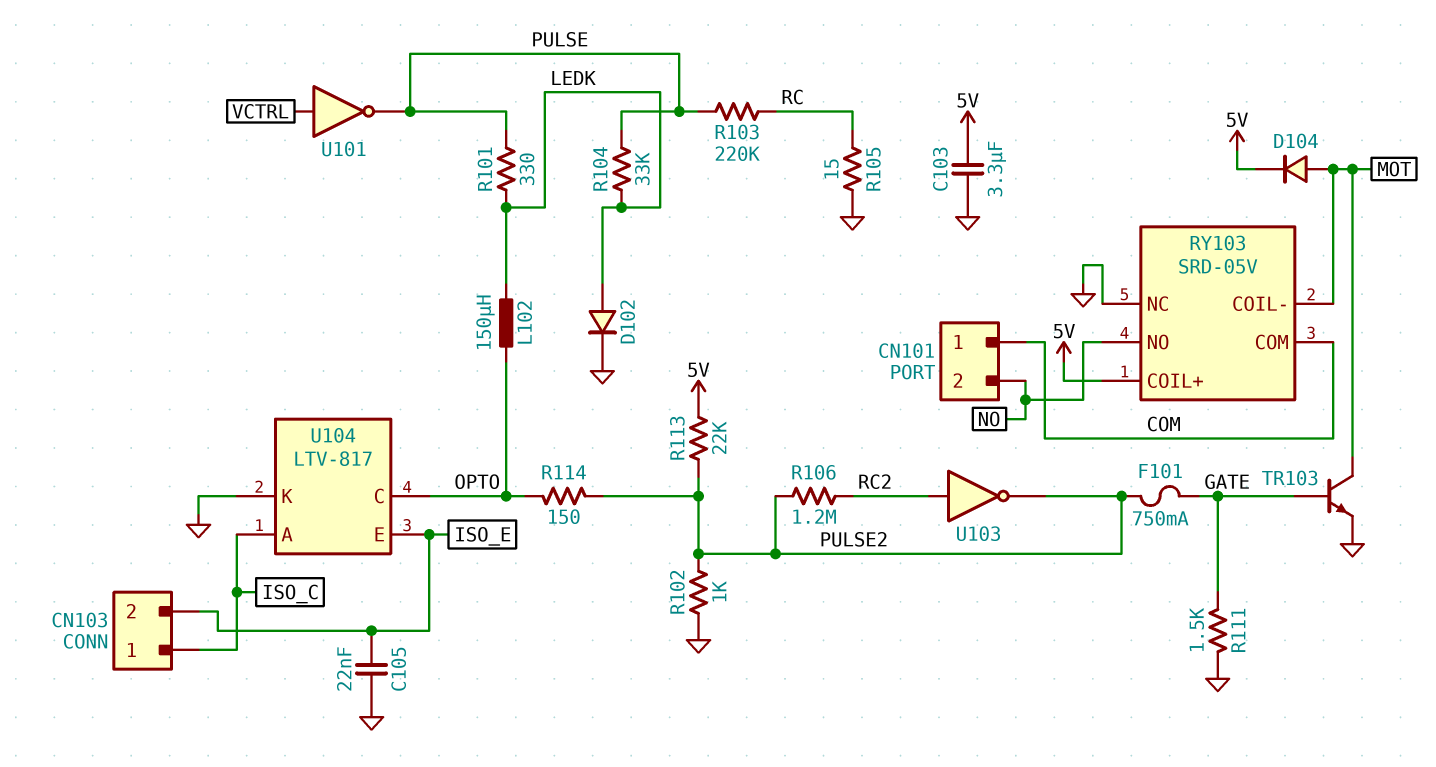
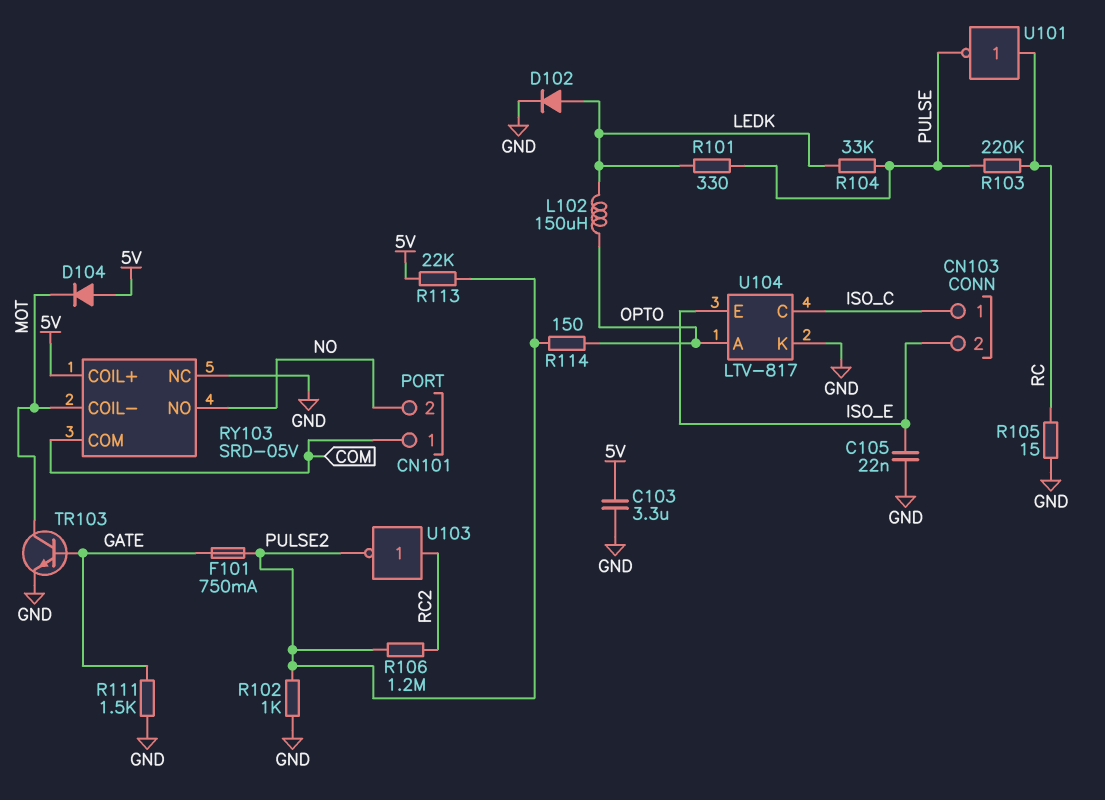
D104: diode (A MOT, K 5V) -> diode (A 5V, K MOT)
U101: NOT (in VCTRL, out PULSE) -> NOT (in RC, out PULSE)
U104 pin A: ISO_C -> OPTO
U104 pin C: OPTO -> ISO_C

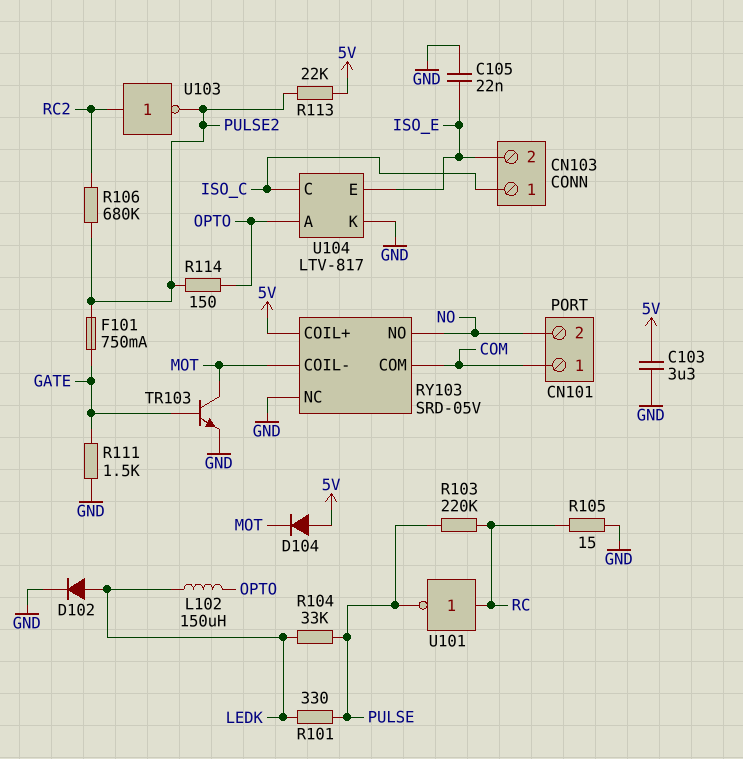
R102: 1k (GND, PULSE2) -> none
R106: 1.2M (PULSE2, RC2) -> 680k (PULSE2, RC2)

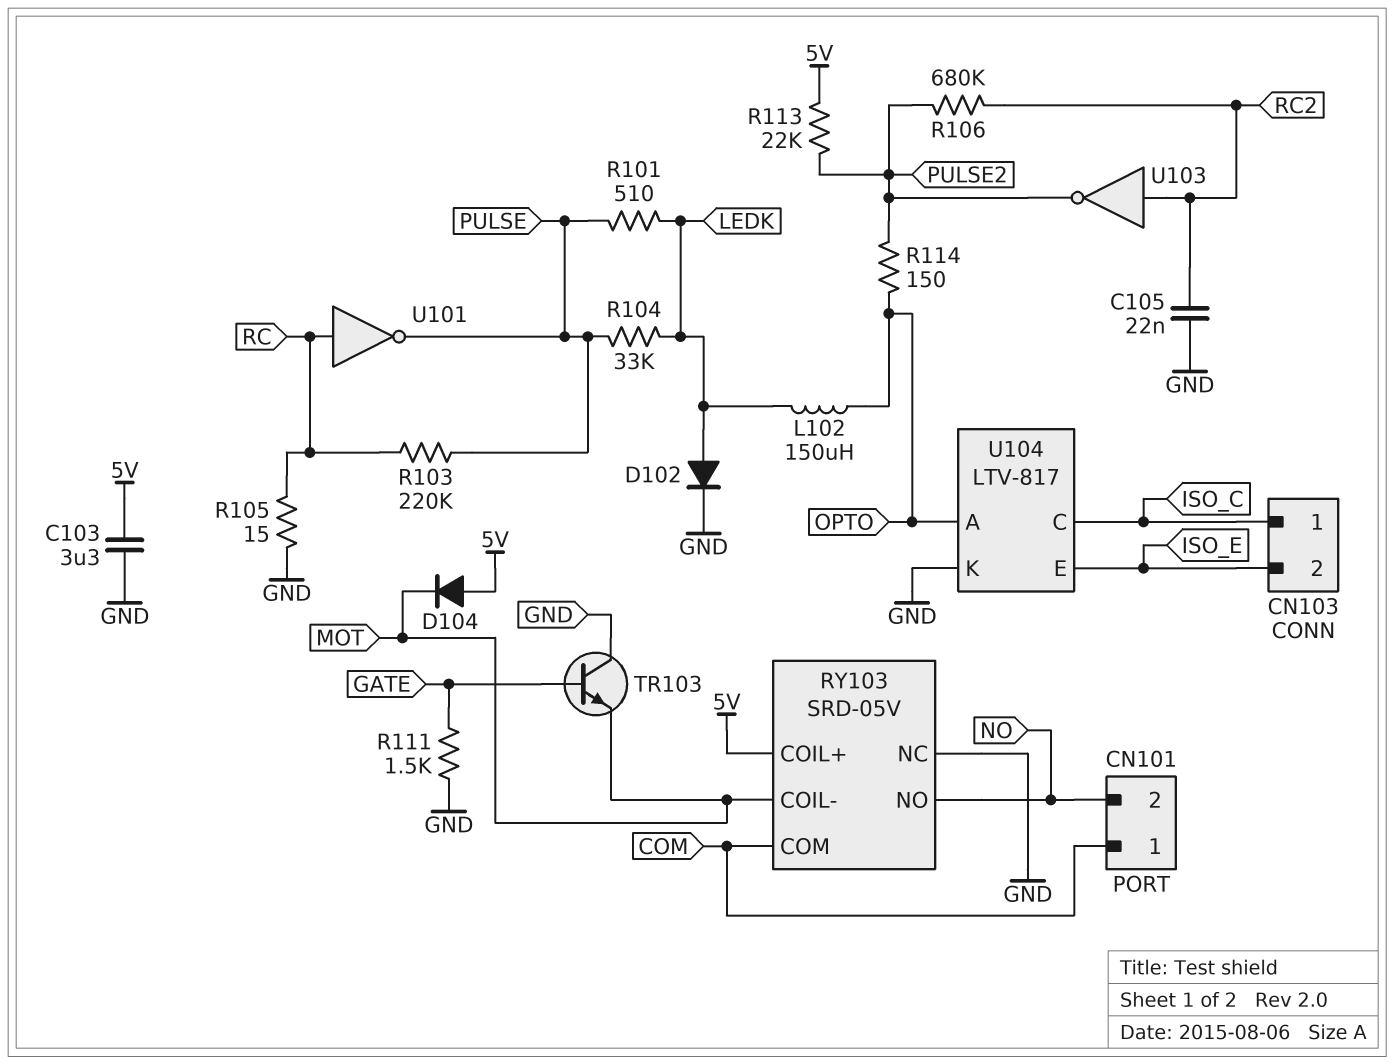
C105: 22nF (GND, ISO_E) -> 22nF (GND, RC2)
F101: 750mA (GATE, PULSE2) -> none
R101: 330 (LEDK, PULSE) -> 510 (LEDK, PULSE)
TR103: NPN (B GATE, C MOT, E GND) -> NPN (B GATE, C GND, E MOT)

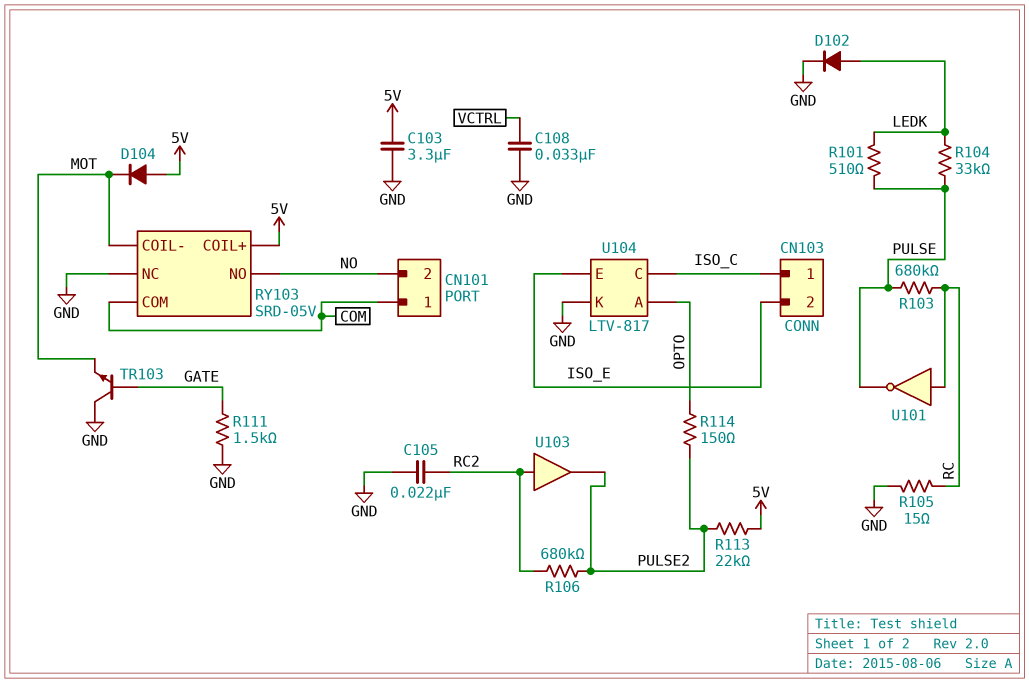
C108: none -> 33nF (GND, VCTRL)
L102: 150uH (LEDK, OPTO) -> none
R103: 220k (PULSE, RC) -> 680k (PULSE, RC)
U103: NOT (in RC2, out PULSE2) -> buffer (in RC2, out PULSE2)

